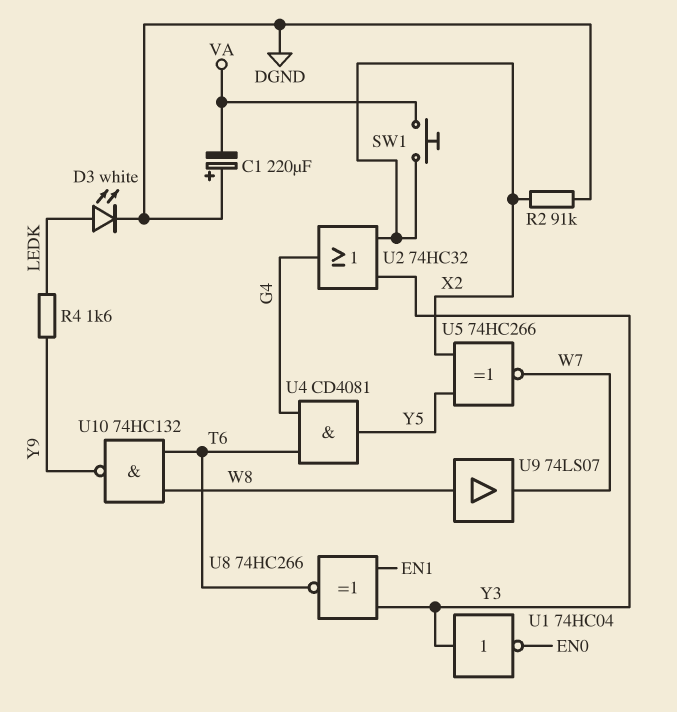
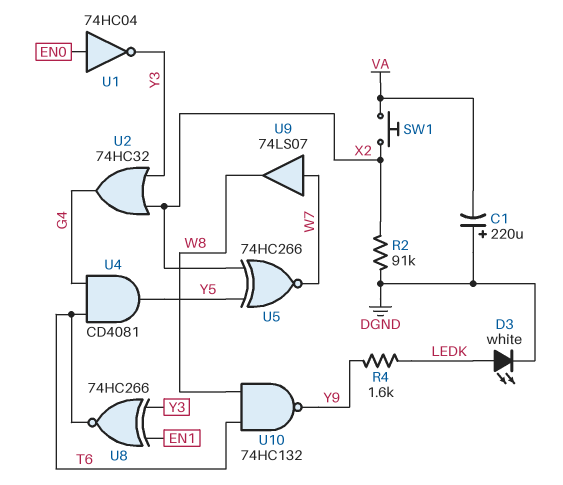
U1: NOT 74HC04 (in Y3, out EN0) -> NOT 74HC04 (in EN0, out Y3)
U9: buffer 74LS07 (in W8, out W7) -> buffer 74LS07 (in W7, out W8)

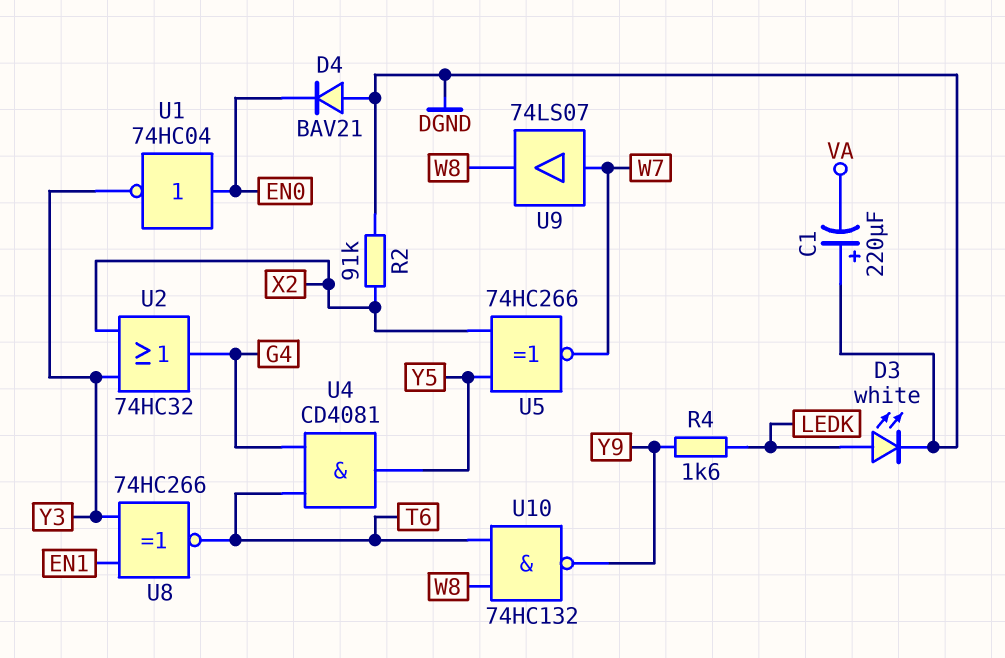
D4: none -> diode BAV21 (A DGND, K EN0)
SW1: button (VA, X2) -> none

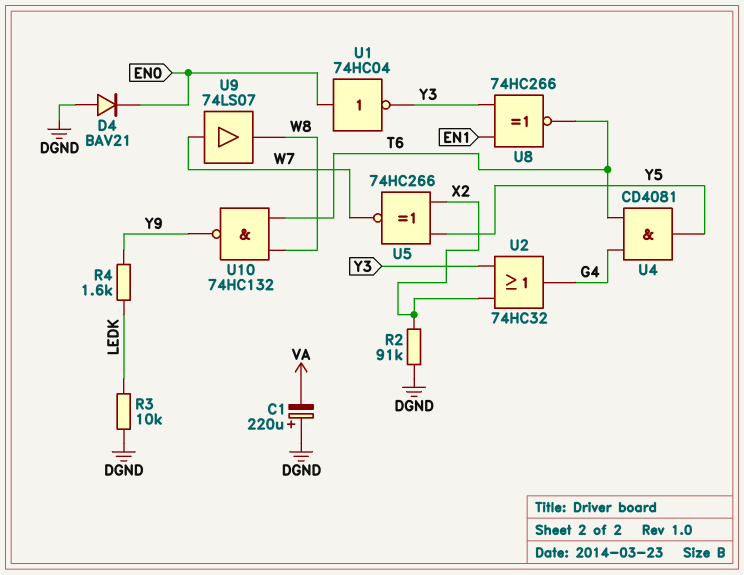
D3: LED white (A LEDK, K DGND) -> none
R3: none -> 10k (DGND, LEDK)

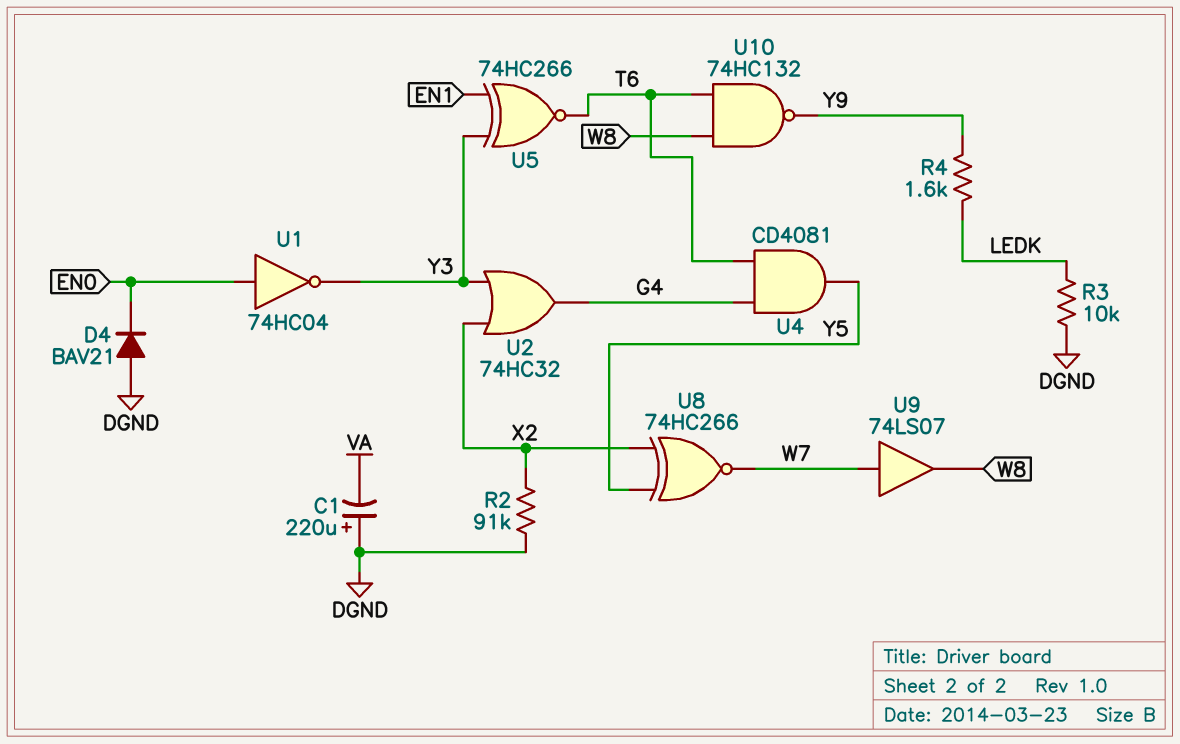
U5: XNOR 74HC266 (in X2, in Y5, out W7) -> XNOR 74HC266 (in EN1, in Y3, out T6)
U8: XNOR 74HC266 (in EN1, in Y3, out T6) -> XNOR 74HC266 (in X2, in Y5, out W7)

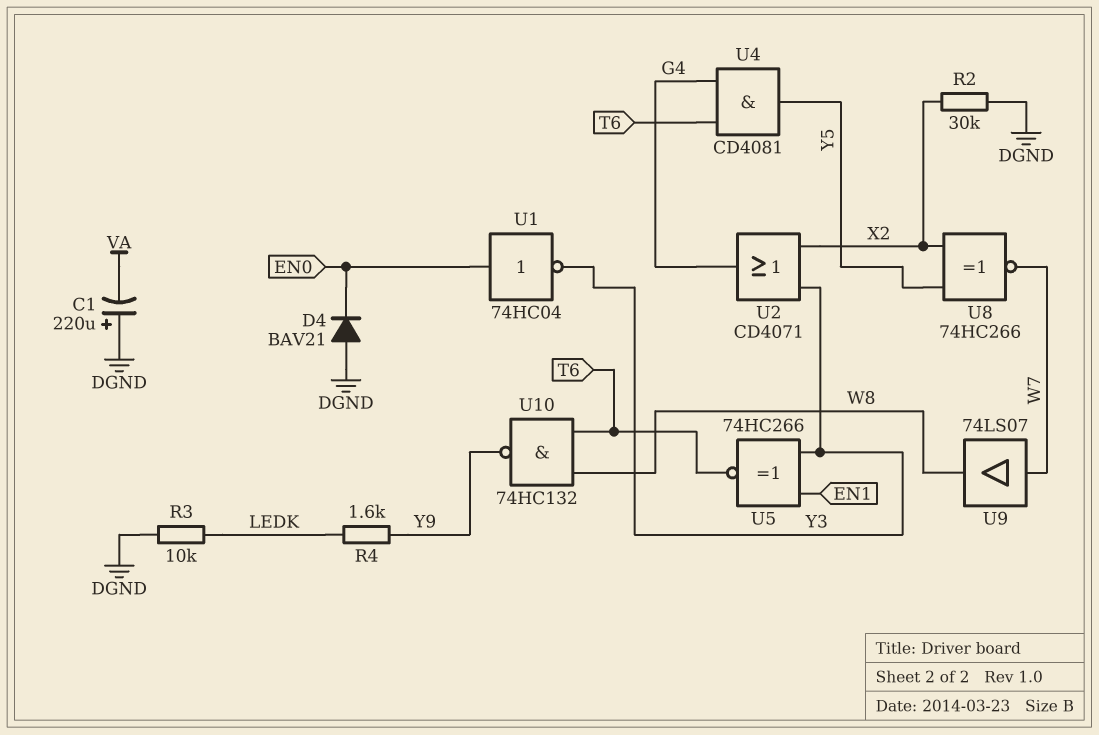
R2: 91k (DGND, X2) -> 30k (DGND, X2)
U2: OR 74HC32 (in X2, in Y3, out G4) -> OR CD4071 (in X2, in Y3, out G4)

